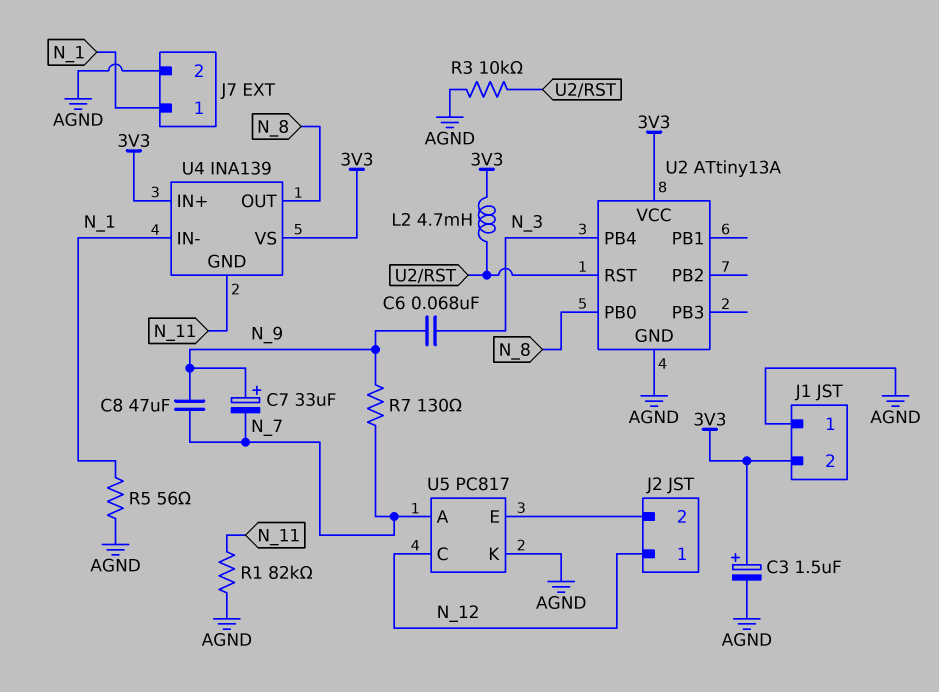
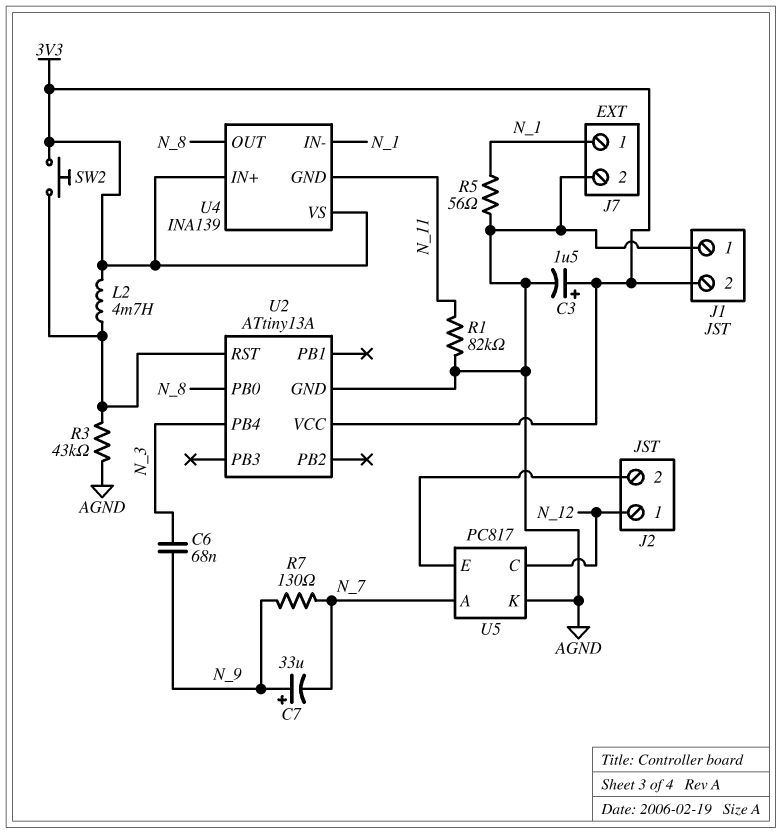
C8: 47uF (N_7, N_9) -> none
R3: 10k (AGND, U2/RST) -> 43k (AGND, U2/RST)
SW2: none -> button (3V3, U2/RST)

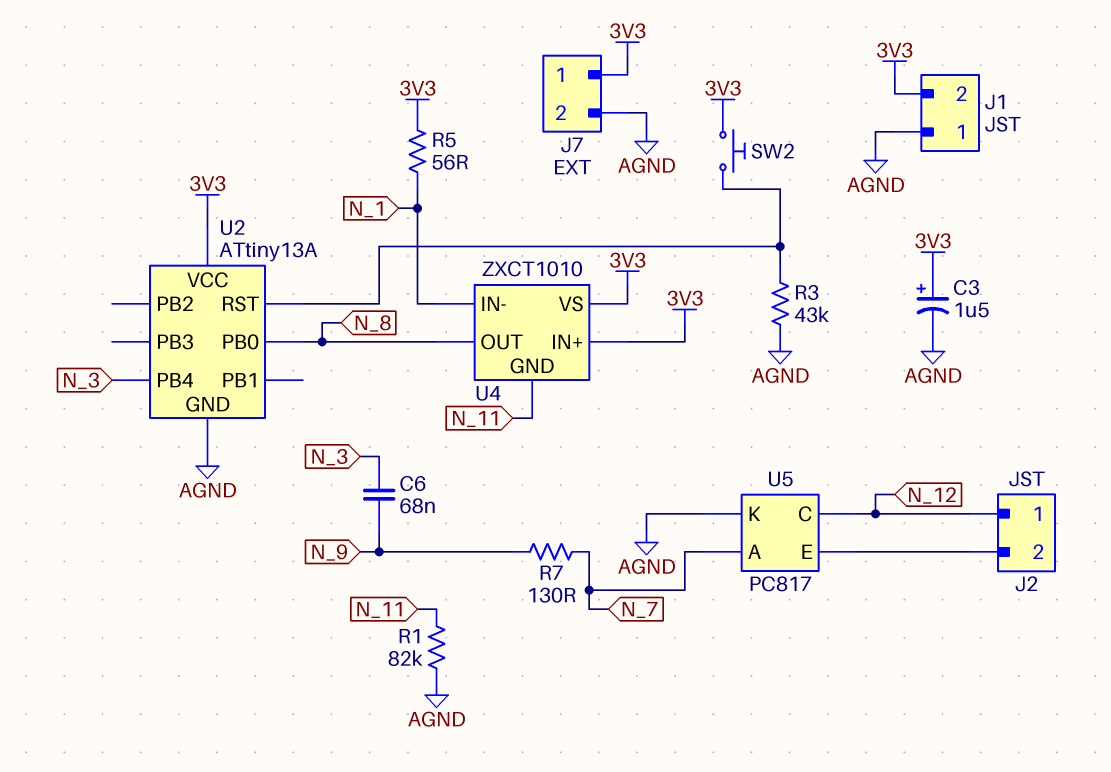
C7: 33uF (plus N_9, minus N_7) -> none
J7 pin 1: N_1 -> 3V3
L2: 4.7mH (3V3, U2/RST) -> none
R5: 56 (AGND, N_1) -> 56 (3V3, N_1)
U4: INA139 -> ZXCT1010

